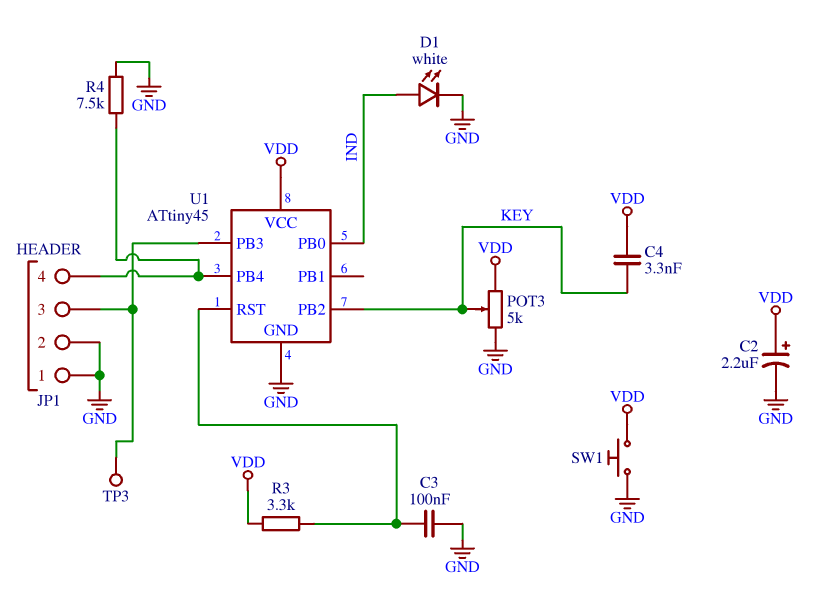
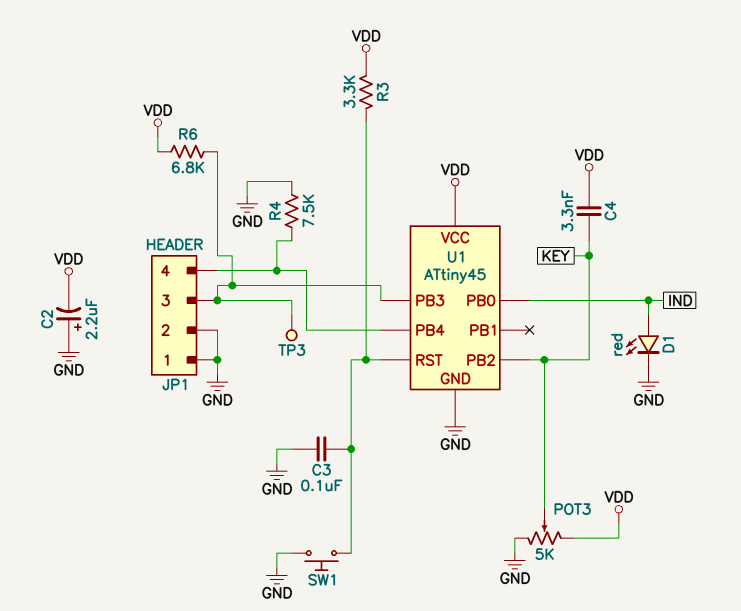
C2: 2.2uF (plus VDD, minus GND) -> 2.2uF (plus GND, minus VDD)
D1: LED white (A IND, K GND) -> LED red (A IND, K GND)
R6: none -> 6.8k (JP1/3, VDD)
SW1: button (GND, VDD) -> button (GND, U1/RST)

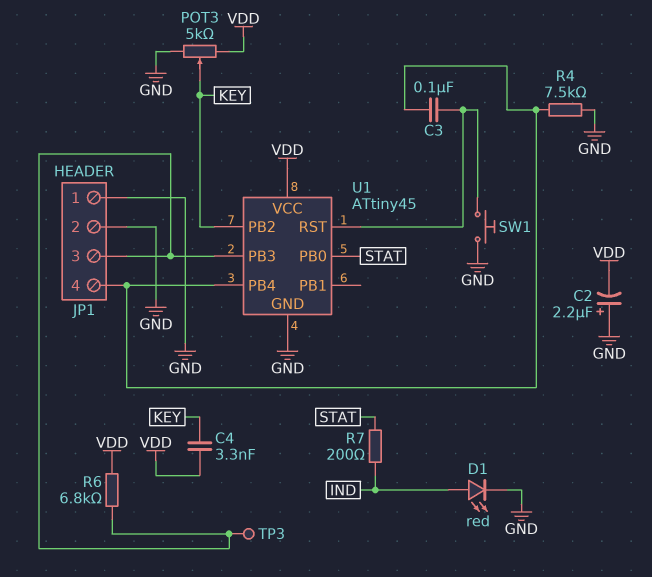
C3: 100nF (GND, U1/RST) -> 100nF (JP1/4, U1/RST)
R3: 3.3k (U1/RST, VDD) -> none
R7: none -> 200 (IND, STAT)
U1 pin PB0: IND -> STAT

